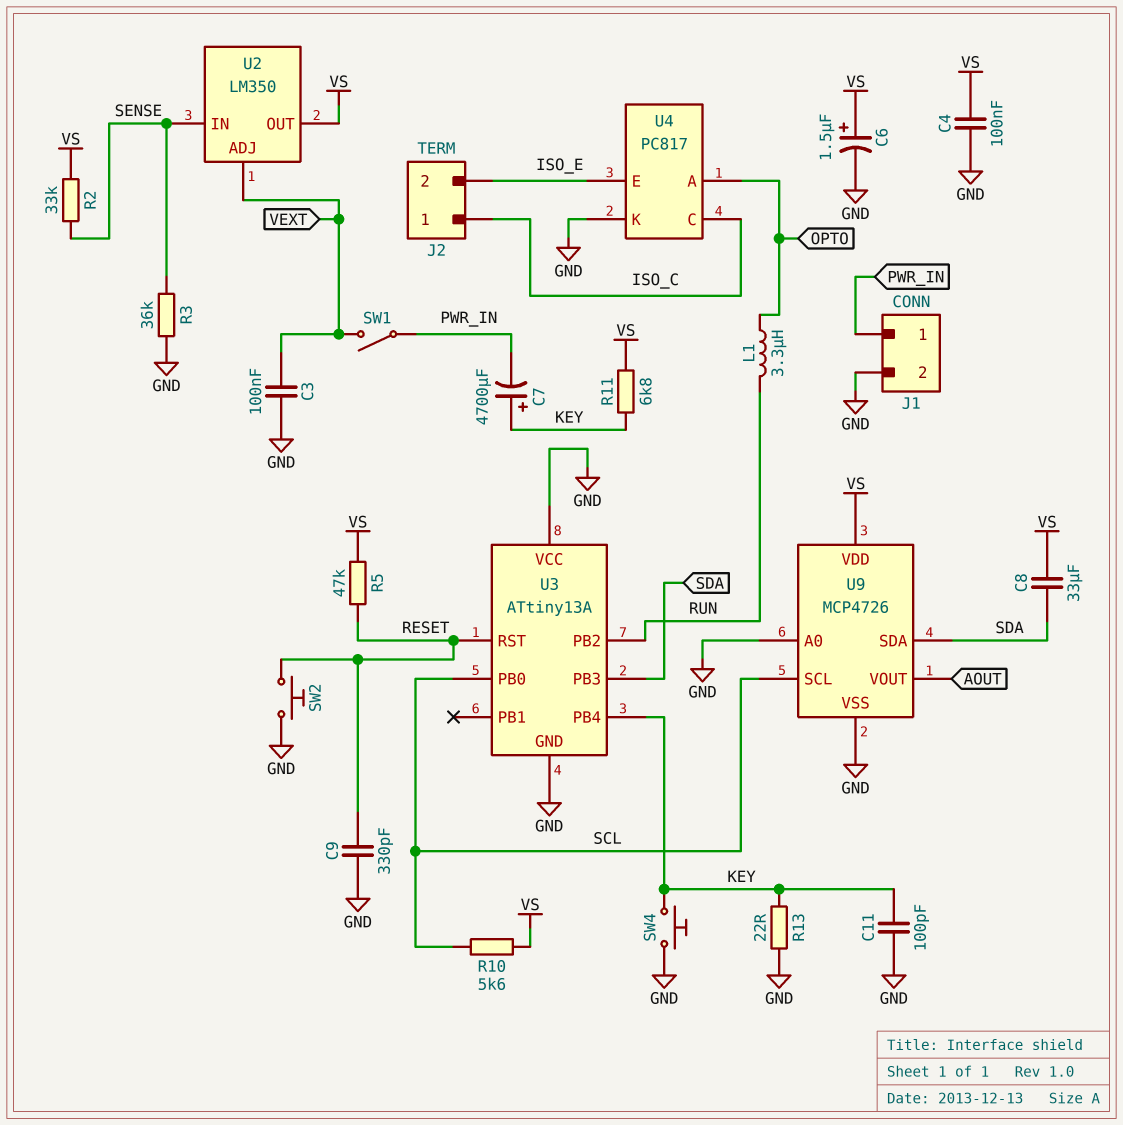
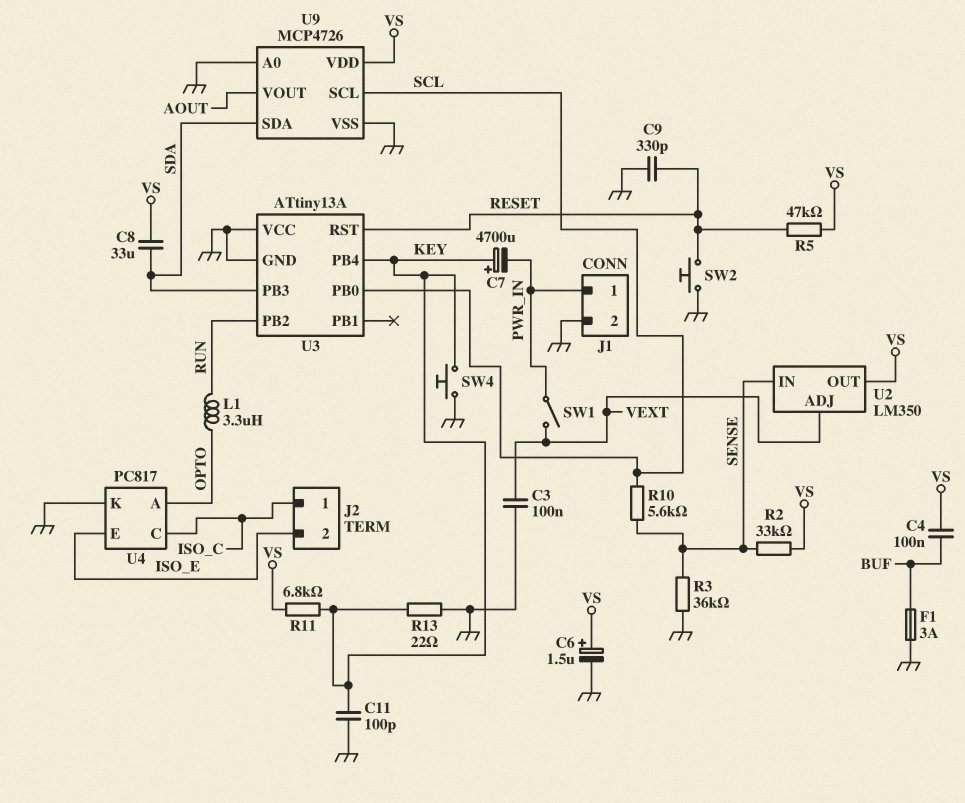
C4: 100nF (GND, VS) -> 100nF (BUF, VS)
F1: none -> 3A (BUF, GND)
R10: 5.6k (SCL, VS) -> 5.6k (SCL, SENSE)

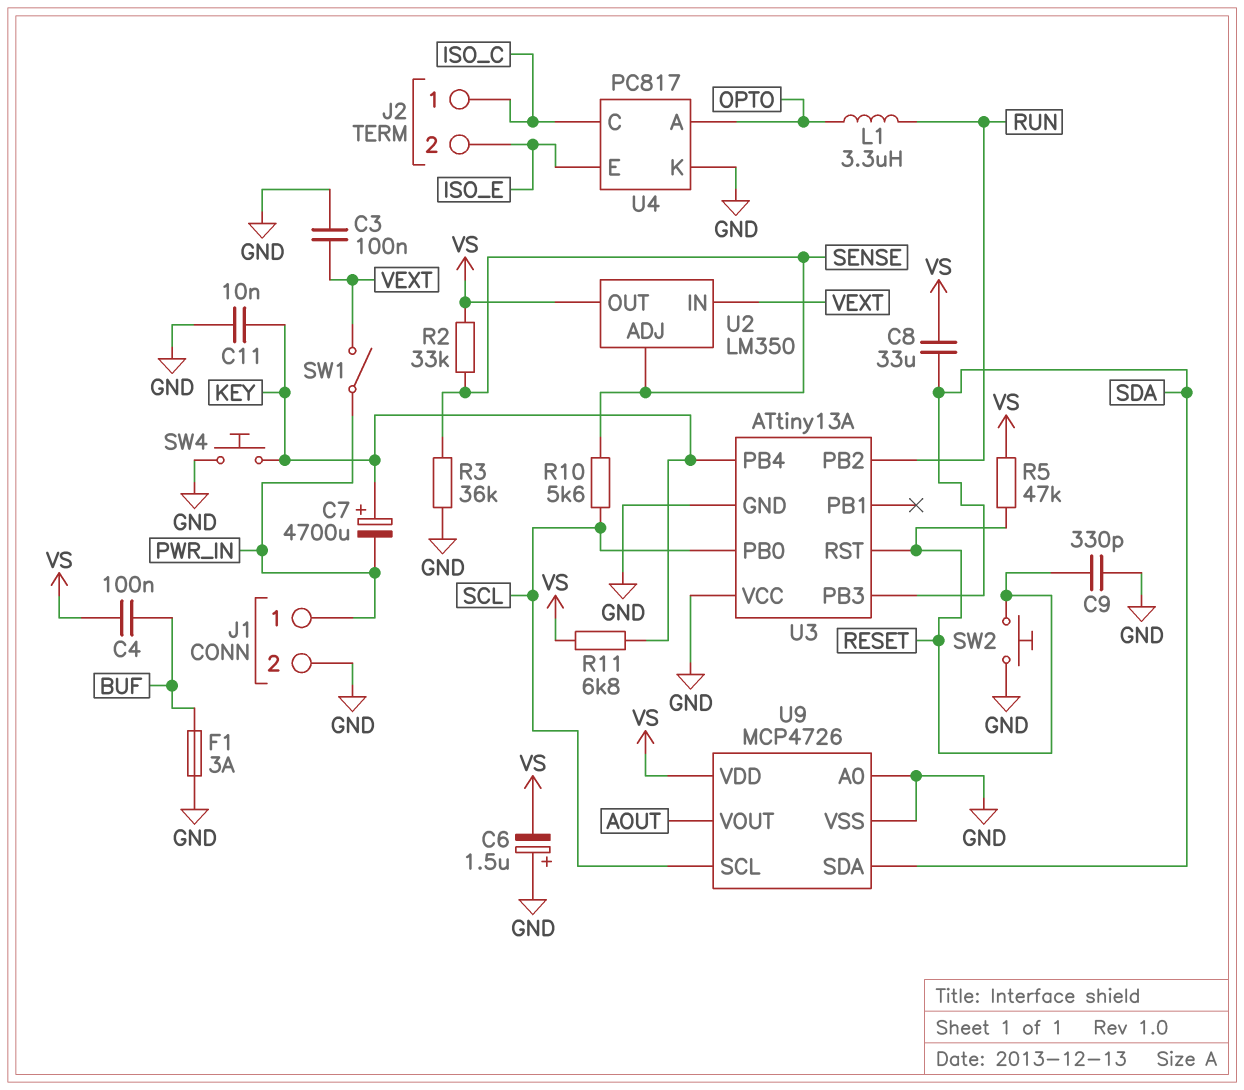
C6: 1.5uF (plus VS, minus GND) -> 1.5uF (plus GND, minus VS)
C11: 100pF (GND, KEY) -> 10nF (GND, KEY)
R13: 22 (GND, KEY) -> none
U2 pin ADJ: VEXT -> SENSE
U2 pin IN: SENSE -> VEXT

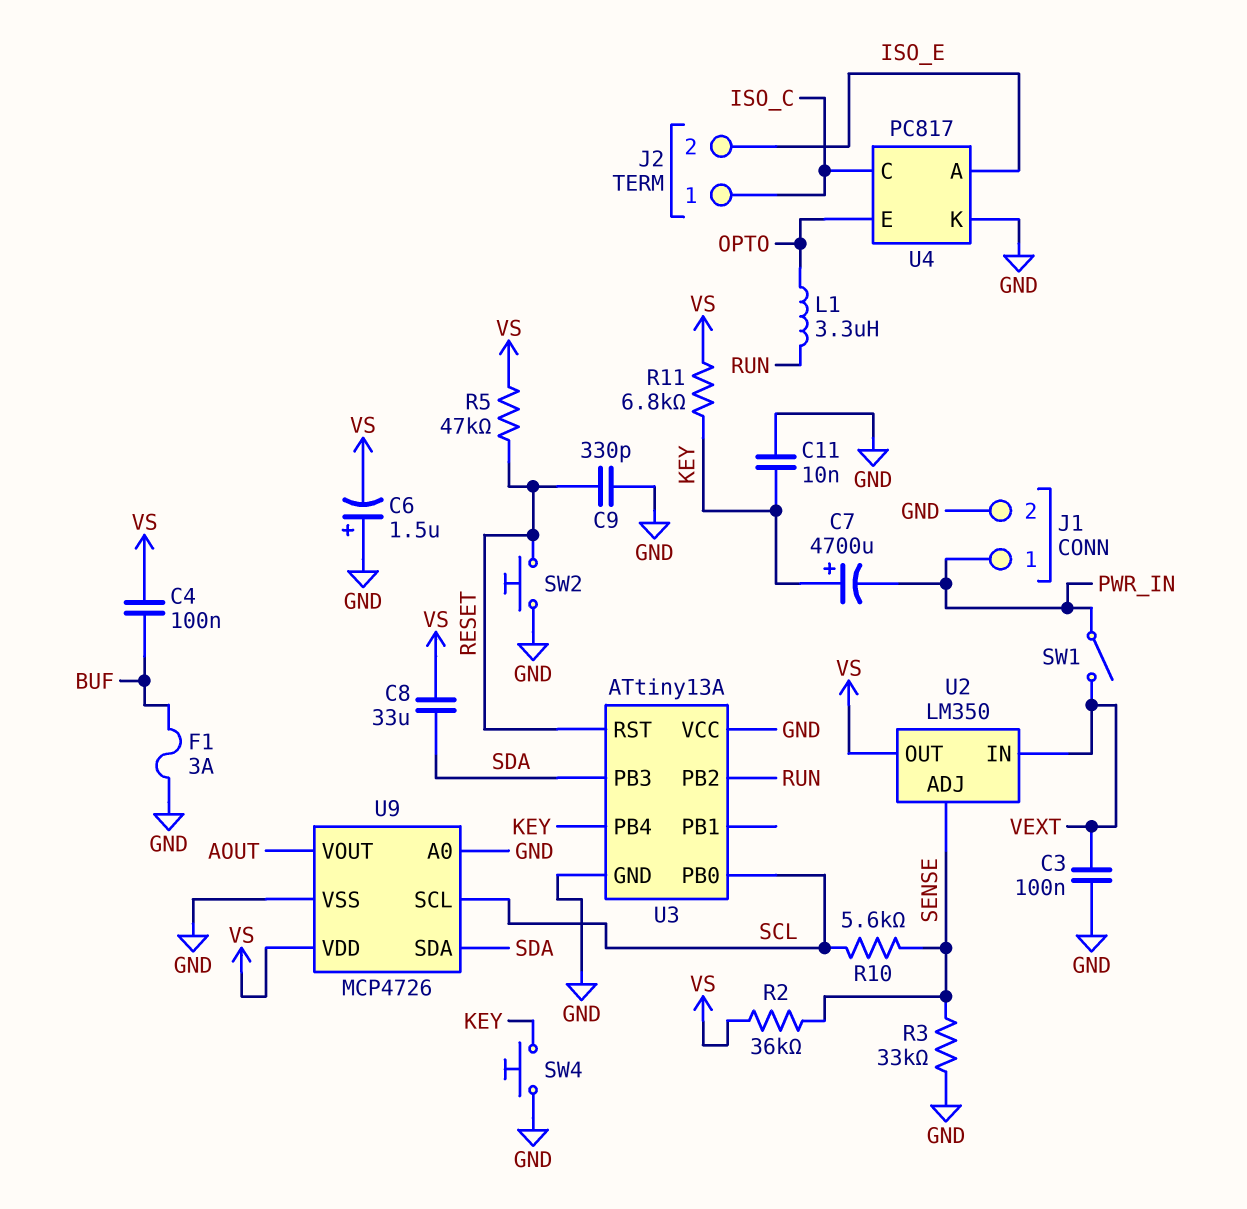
R2: 33k (SENSE, VS) -> 36k (SENSE, VS)
R3: 36k (GND, SENSE) -> 33k (GND, SENSE)
U4 pin A: OPTO -> ISO_E
U4 pin E: ISO_E -> OPTO

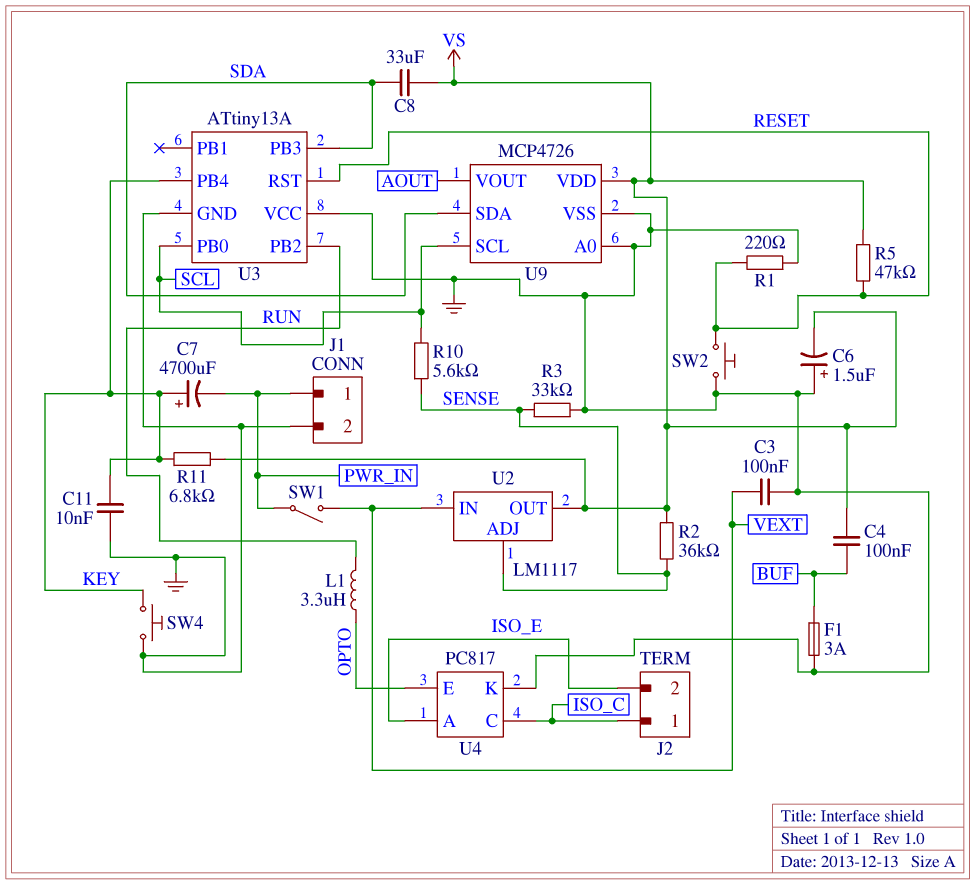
C9: 330pF (GND, RESET) -> none
R1: none -> 220 (GND, RESET)
U2: LM350 -> LM1117

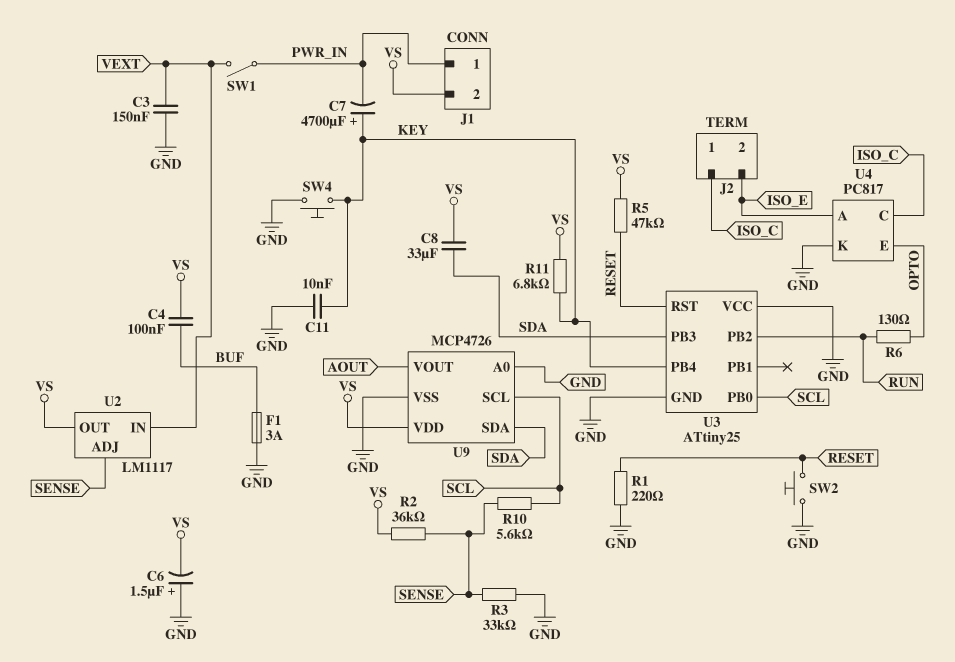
C3: 100nF (GND, VEXT) -> 150nF (GND, VEXT)
J1 pin 2: GND -> VS
L1: 3.3uH (OPTO, RUN) -> none
R6: none -> 130 (OPTO, RUN)
U3: ATtiny13A -> ATtiny25

